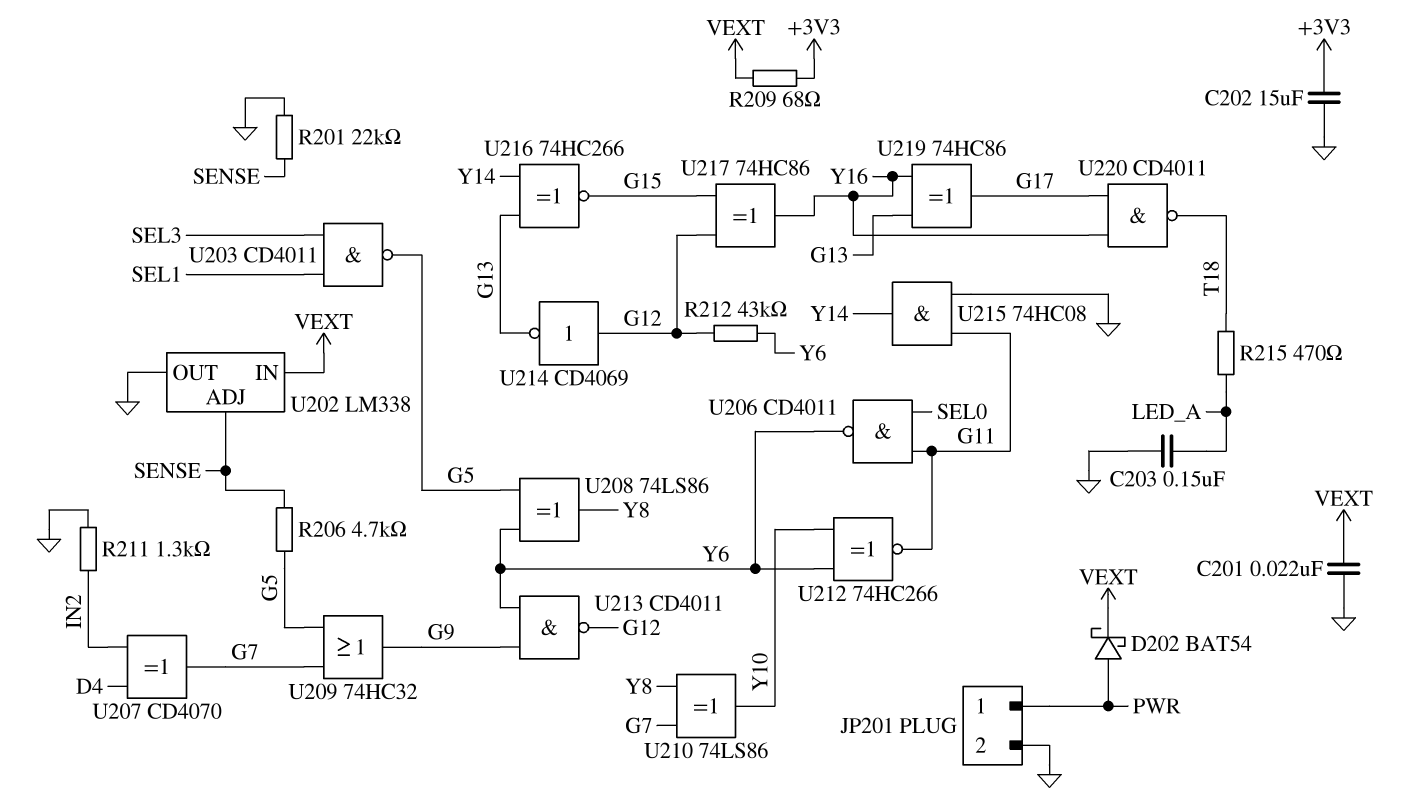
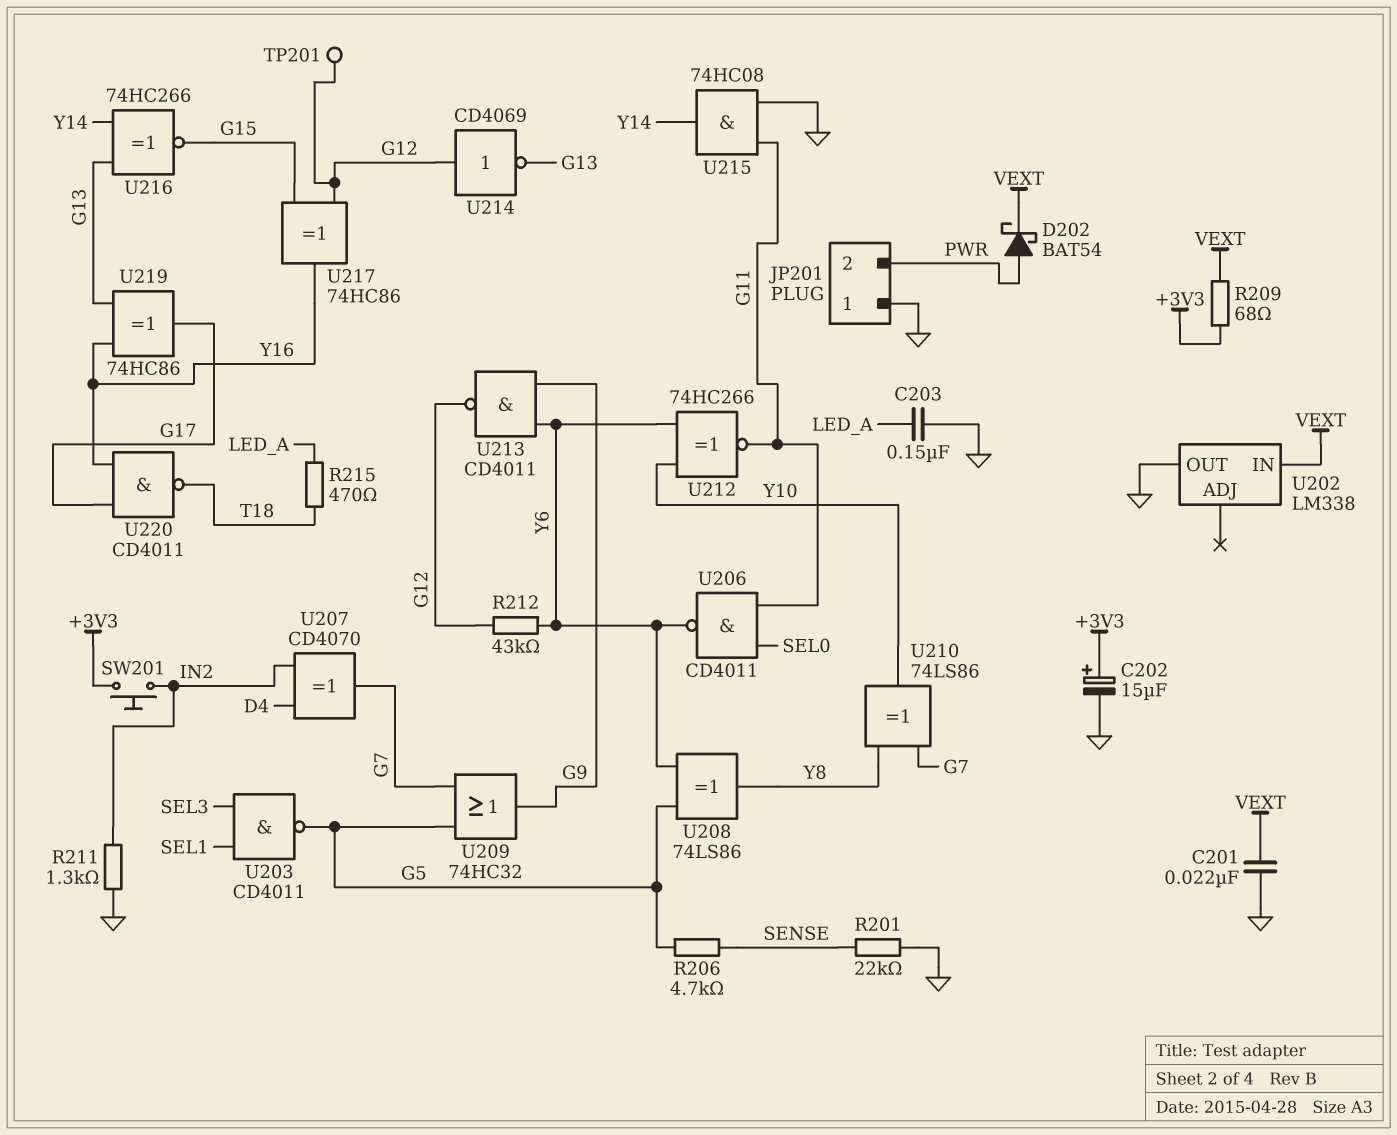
C202: 15uF (+3V3, GND) -> 15uF (plus +3V3, minus GND)
JP201 pin 1: PWR -> GND
JP201 pin 2: GND -> PWR
SW201: none -> button (+3V3, IN2)
TP201: none -> test point (G12)
U202 pin ADJ: SENSE -> none

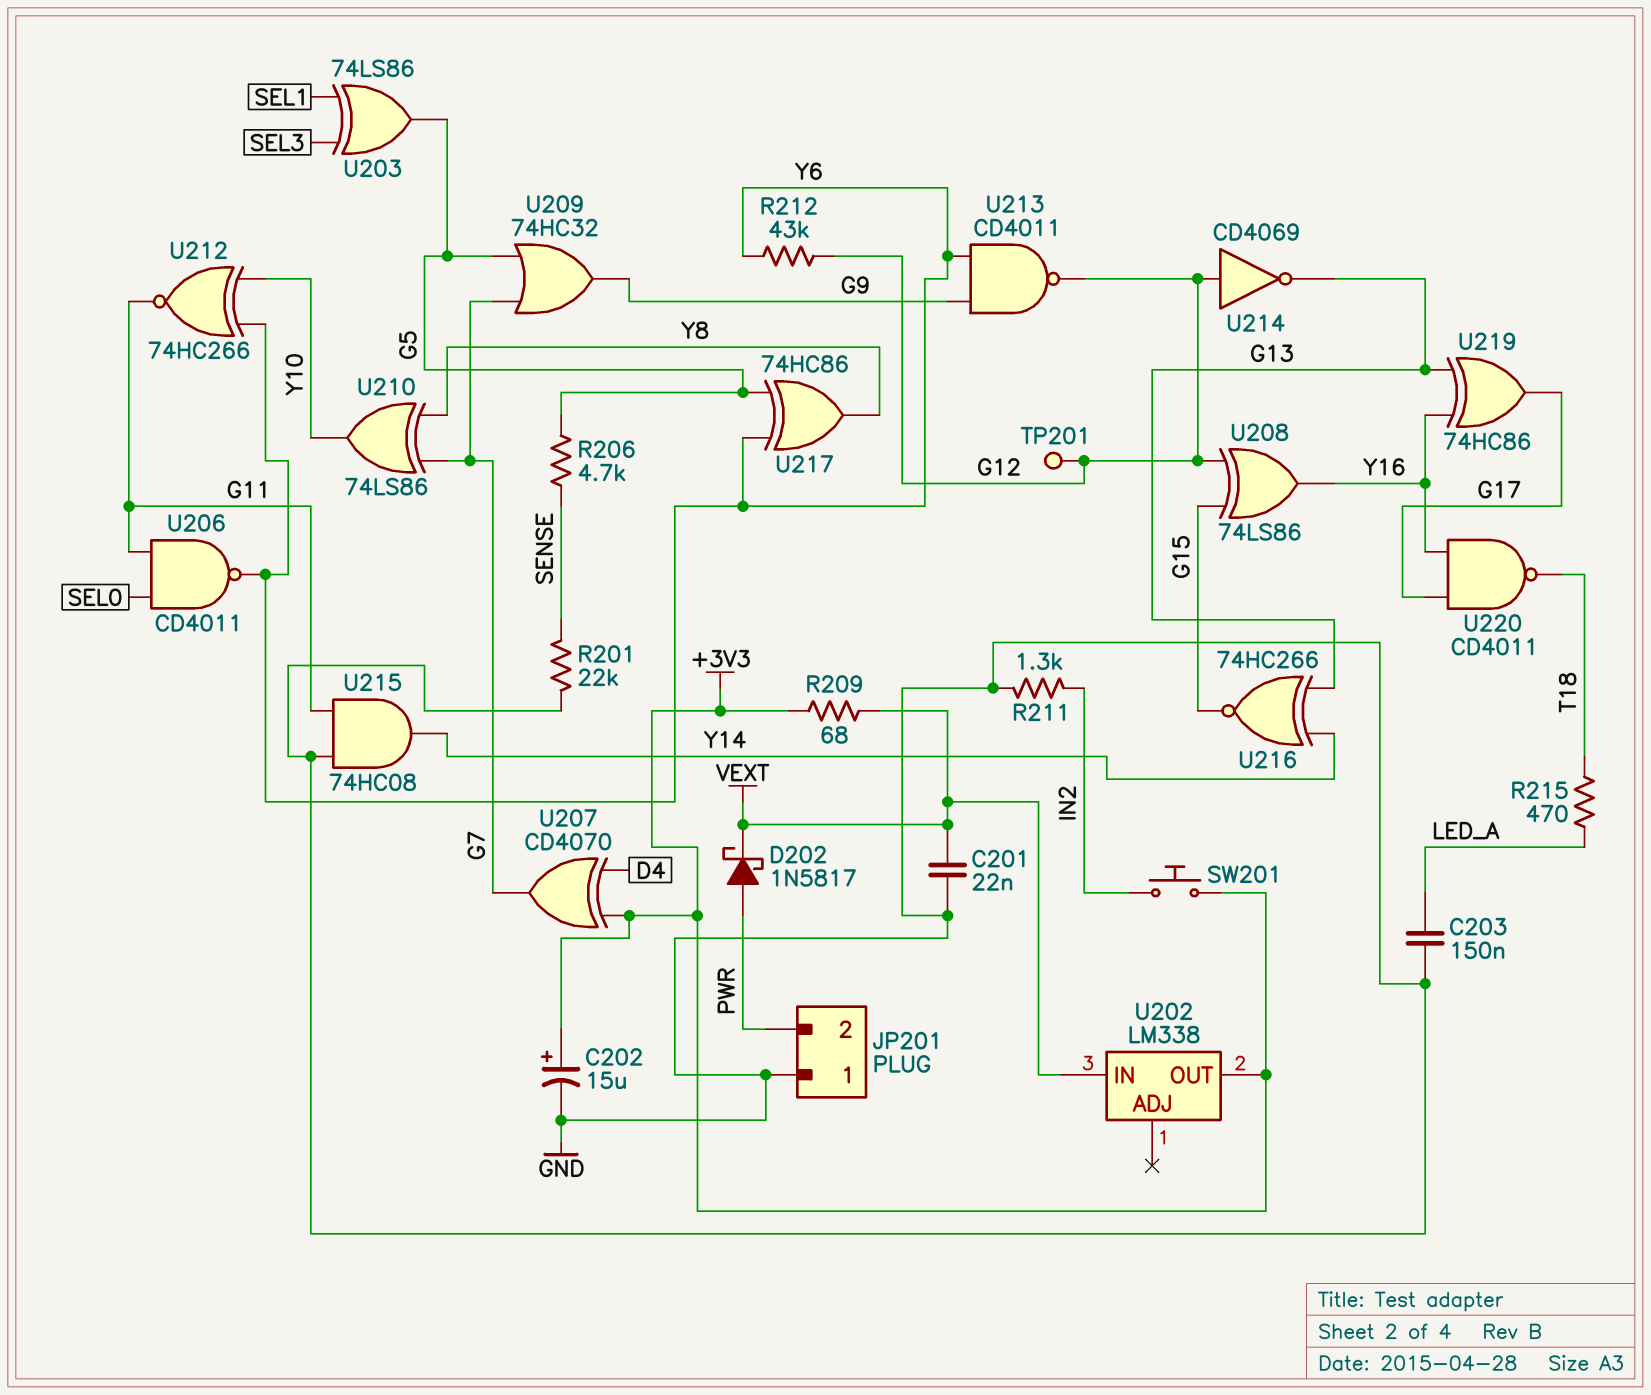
D202: schottky BAT54 (A PWR, K VEXT) -> schottky 1N5817 (A PWR, K VEXT)
U202 pin OUT: GND -> +3V3
U203: NAND CD4011 (in SEL1, in SEL3, out G5) -> XOR 74LS86 (in SEL1, in SEL3, out G5)
U207: XOR CD4070 (in D4, in IN2, out G7) -> XOR CD4070 (in +3V3, in D4, out G7)
U208: XOR 74LS86 (in G5, in Y6, out Y8) -> XOR 74LS86 (in G12, in G15, out Y16)
U217: XOR 74HC86 (in G12, in G15, out Y16) -> XOR 74HC86 (in G5, in Y6, out Y8)

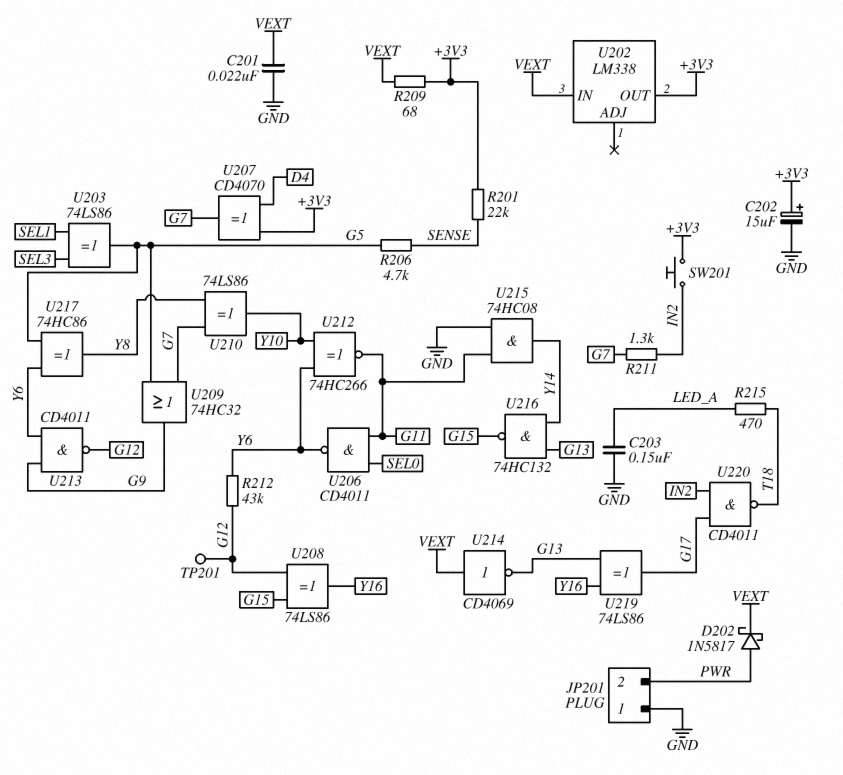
R201: 22k (GND, SENSE) -> 22k (+3V3, SENSE)
R211: 1.3k (GND, IN2) -> 1.3k (G7, IN2)
U214: NOT CD4069 (in G12, out G13) -> NOT CD4069 (in VEXT, out G13)
U216: XNOR 74HC266 (in G13, in Y14, out G15) -> NAND 74HC132 (in G13, in Y14, out G15)
U219: XOR 74HC86 (in G13, in Y16, out G17) -> XOR 74LS86 (in G13, in Y16, out G17)
U220: NAND CD4011 (in G17, in Y16, out T18) -> NAND CD4011 (in G17, in IN2, out T18)

